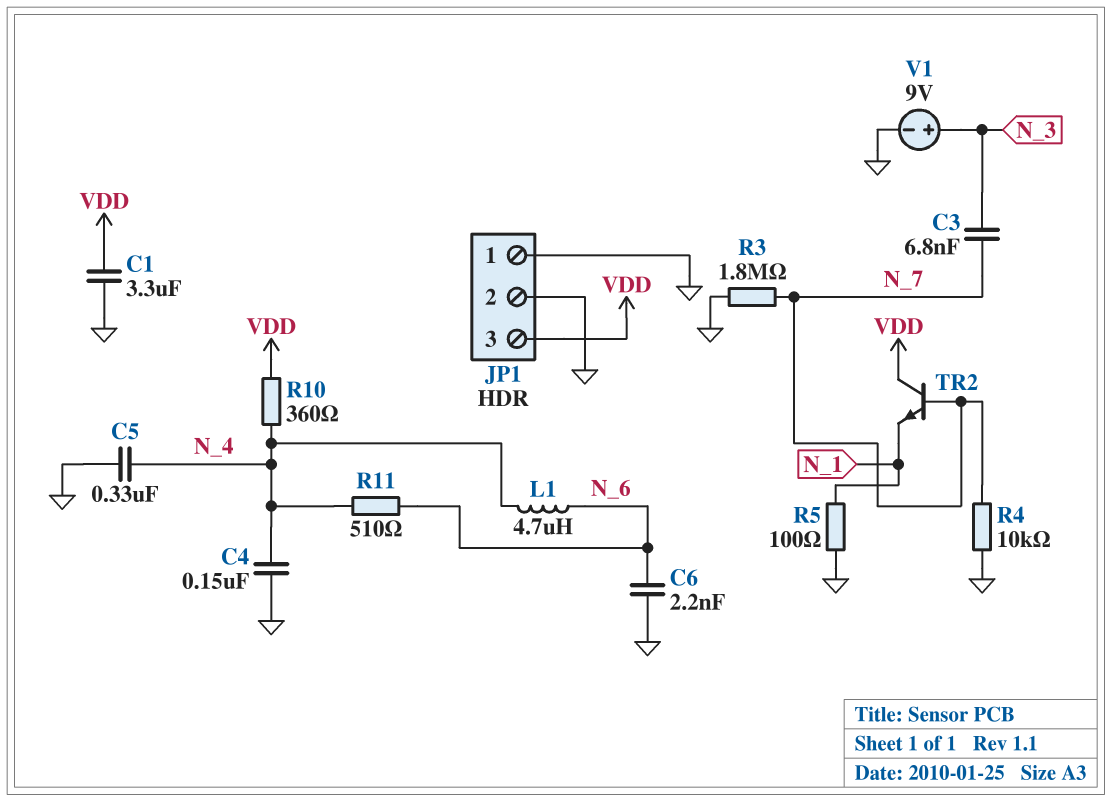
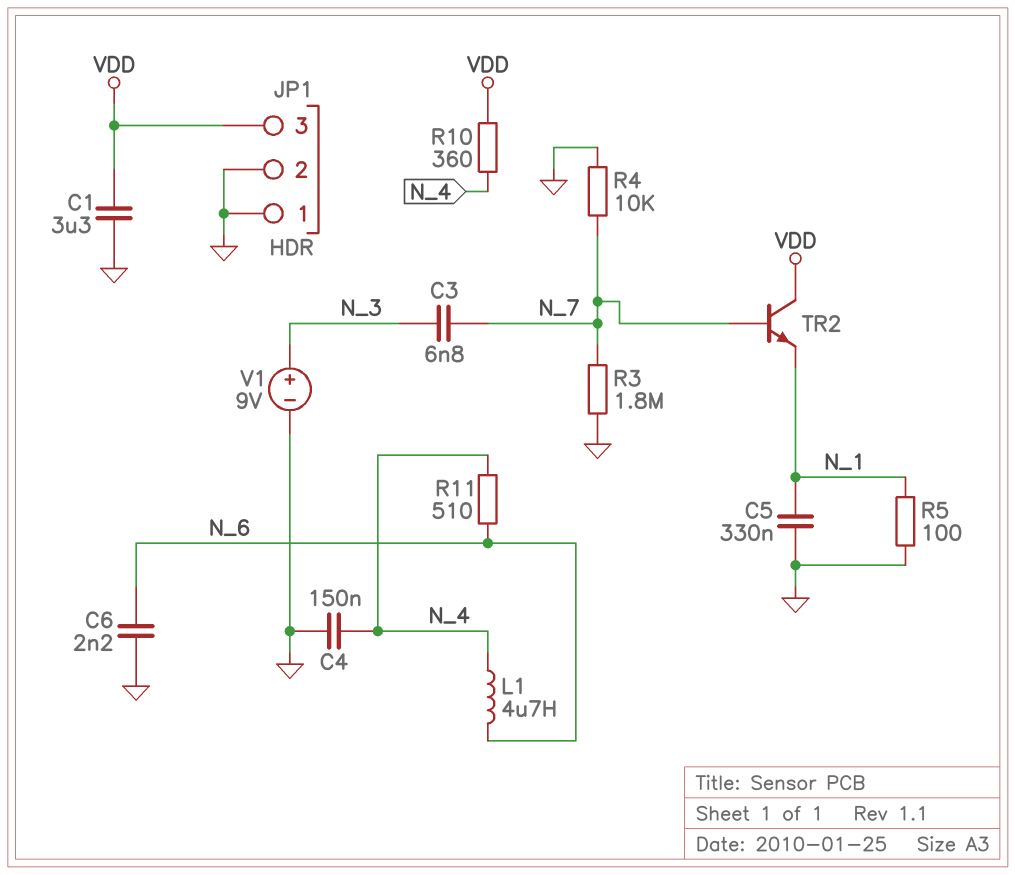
C5: 330nF (GND, N_4) -> 330nF (GND, N_1)

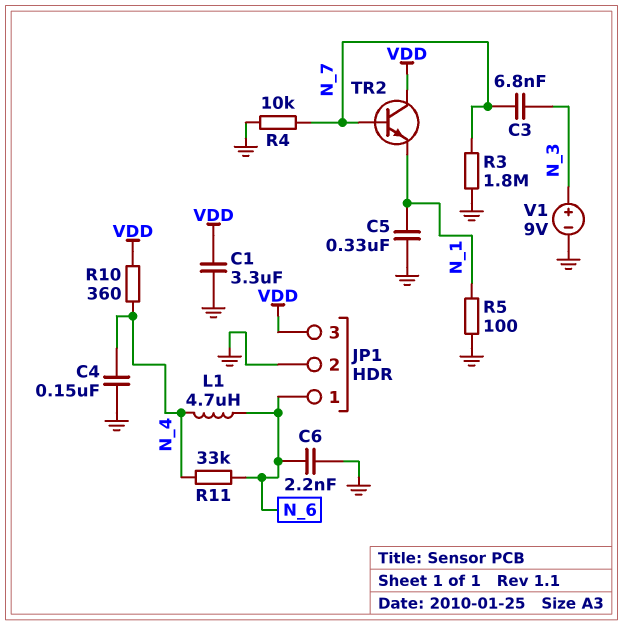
JP1 pin 1: GND -> N_6
R11: 510 (N_4, N_6) -> 33k (N_4, N_6)

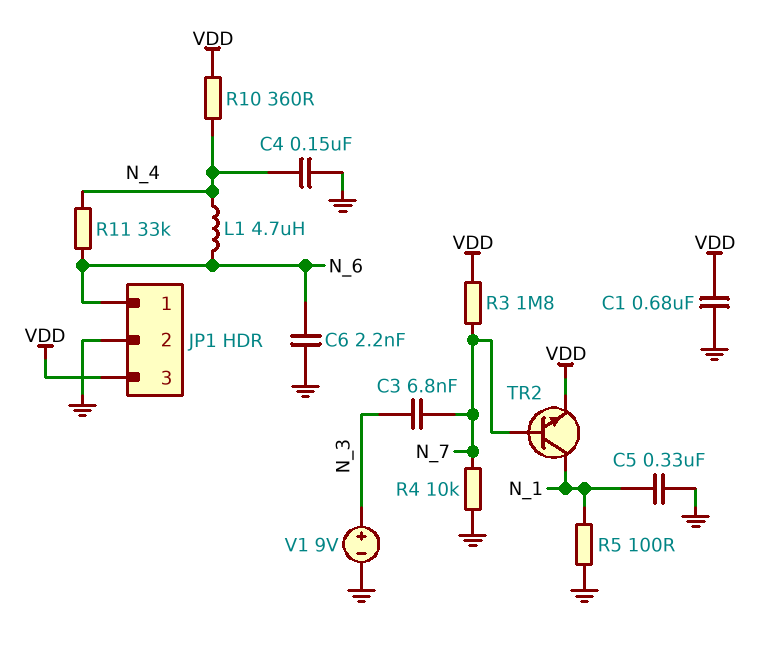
C1: 3.3uF (GND, VDD) -> 680nF (GND, VDD)
R3: 1.8M (GND, N_7) -> 1.8M (N_7, VDD)
TR2: NPN (B N_7, C VDD, E N_1) -> NPN (B N_7, C N_1, E VDD)

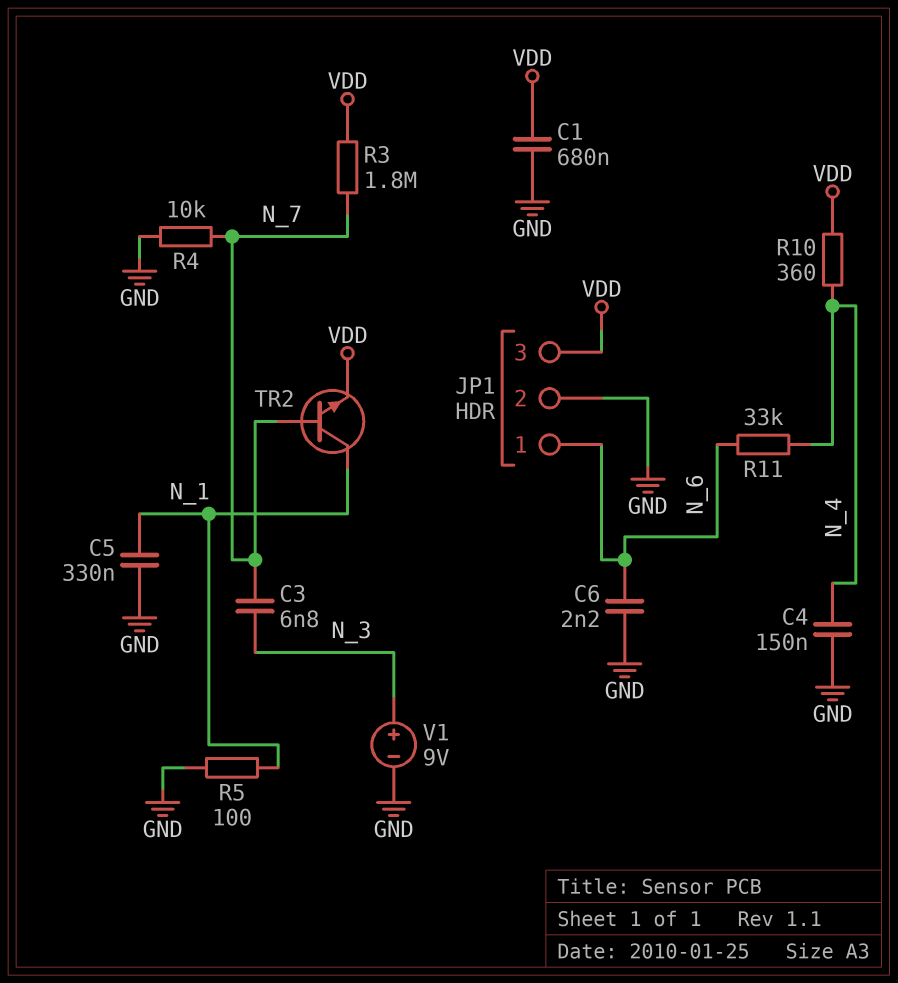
L1: 4.7uH (N_4, N_6) -> none

